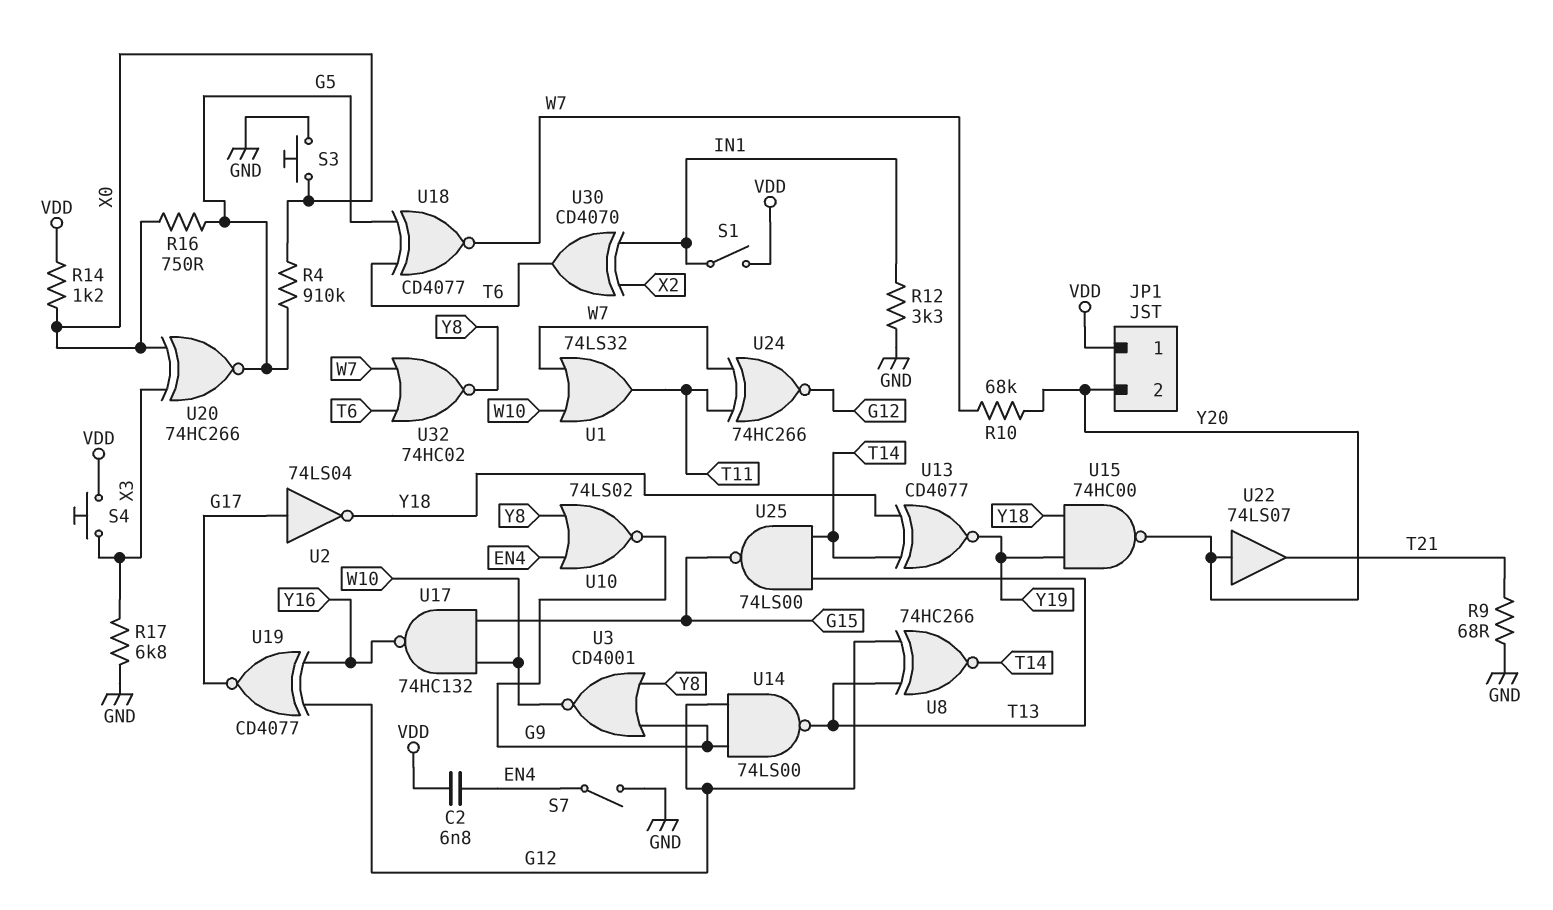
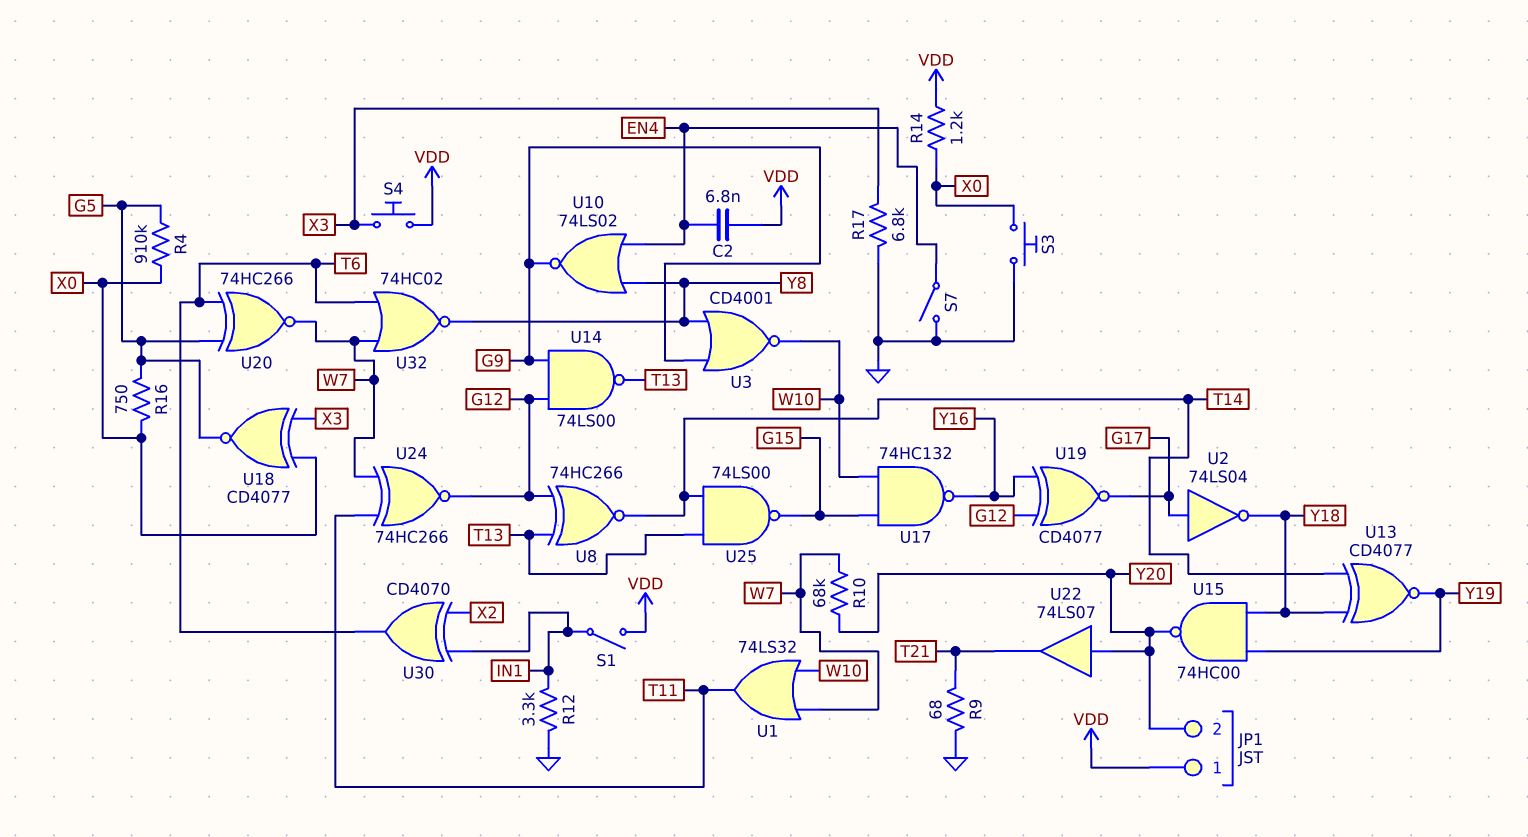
U18: XNOR CD4077 (in G5, in T6, out W7) -> XNOR CD4077 (in X0, in X3, out G5)
U20: XNOR 74HC266 (in X0, in X3, out G5) -> XNOR 74HC266 (in G5, in T6, out W7)

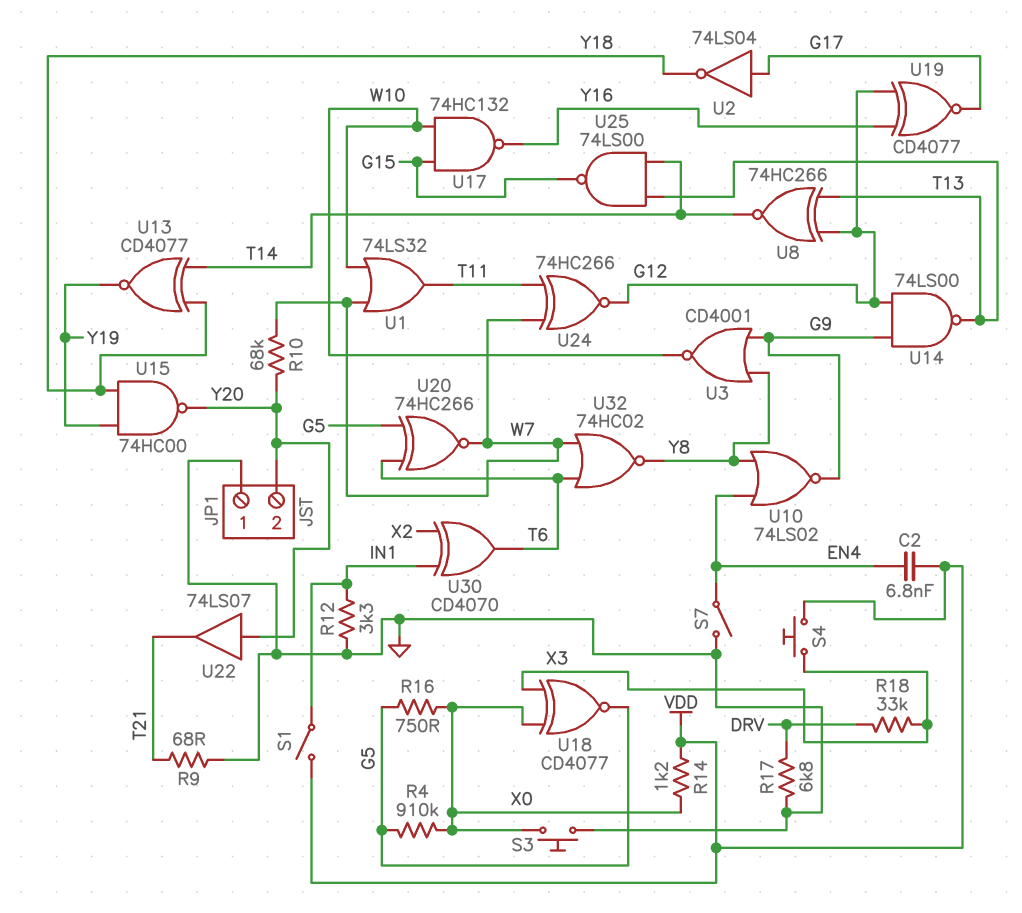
JP1 pin 1: VDD -> GND
R17: 6.8k (GND, X3) -> 6.8k (DRV, GND)
R18: none -> 33k (DRV, X3)

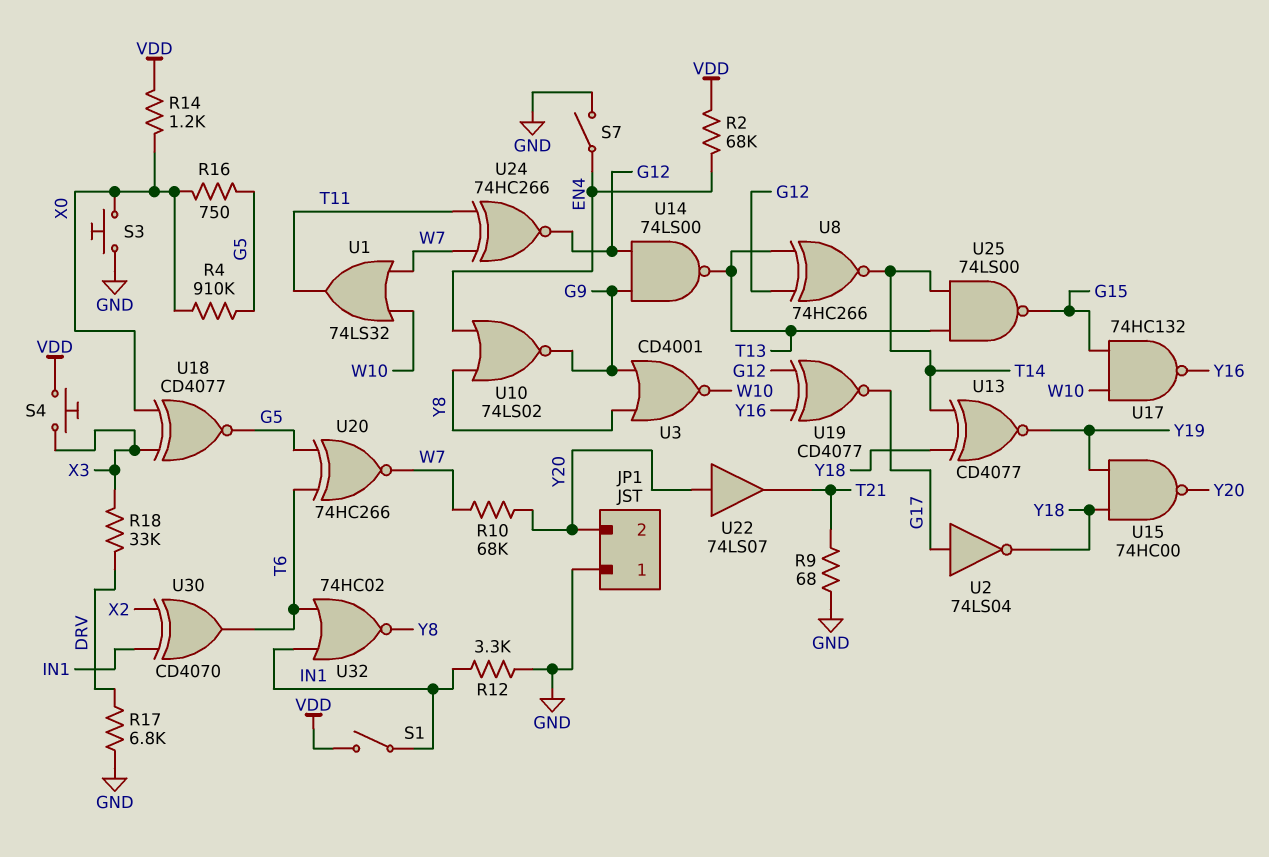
C2: 6.8nF (EN4, VDD) -> none
R2: none -> 68k (EN4, VDD)
U32: NOR 74HC02 (in T6, in W7, out Y8) -> NOR 74HC02 (in IN1, in T6, out Y8)

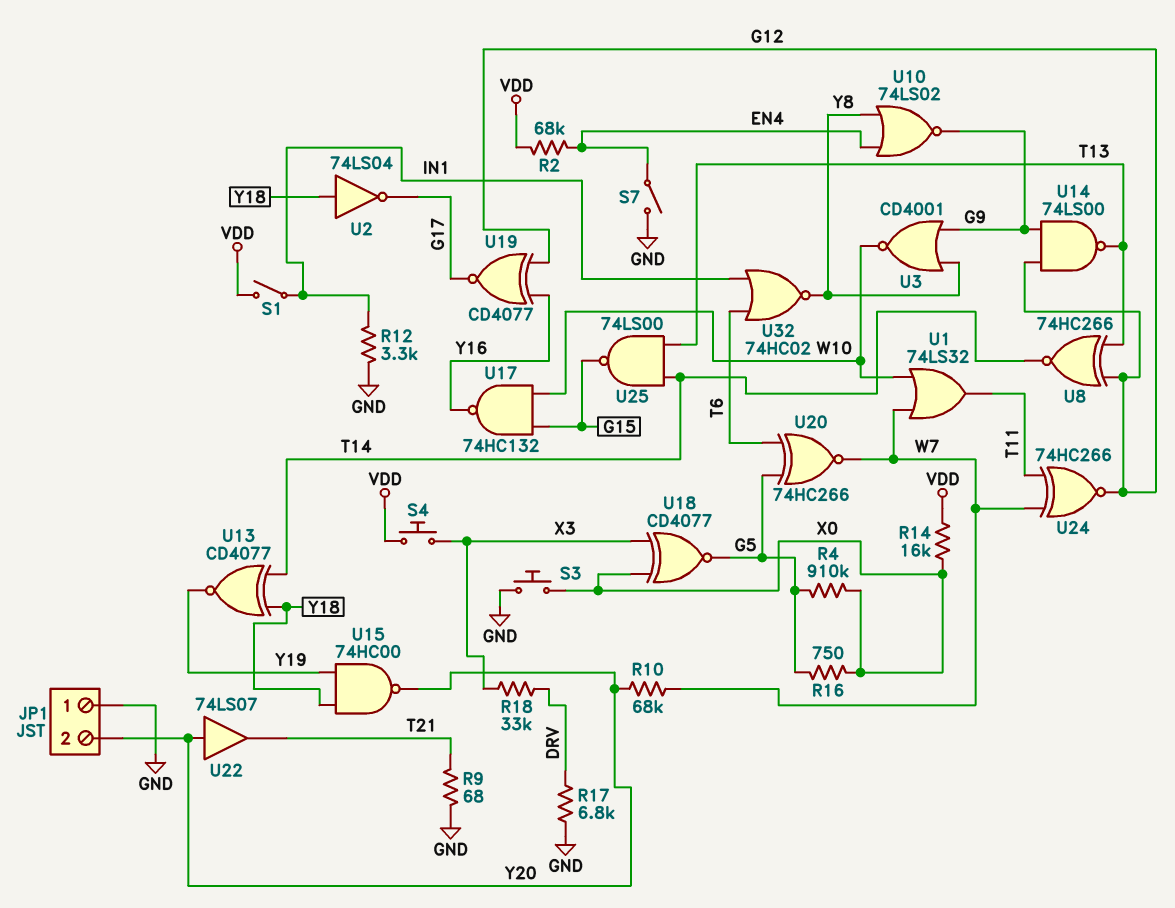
R14: 1.2k (VDD, X0) -> 16k (VDD, X0)
U2: NOT 74LS04 (in G17, out Y18) -> NOT 74LS04 (in Y18, out G17)
U30: XOR CD4070 (in IN1, in X2, out T6) -> none

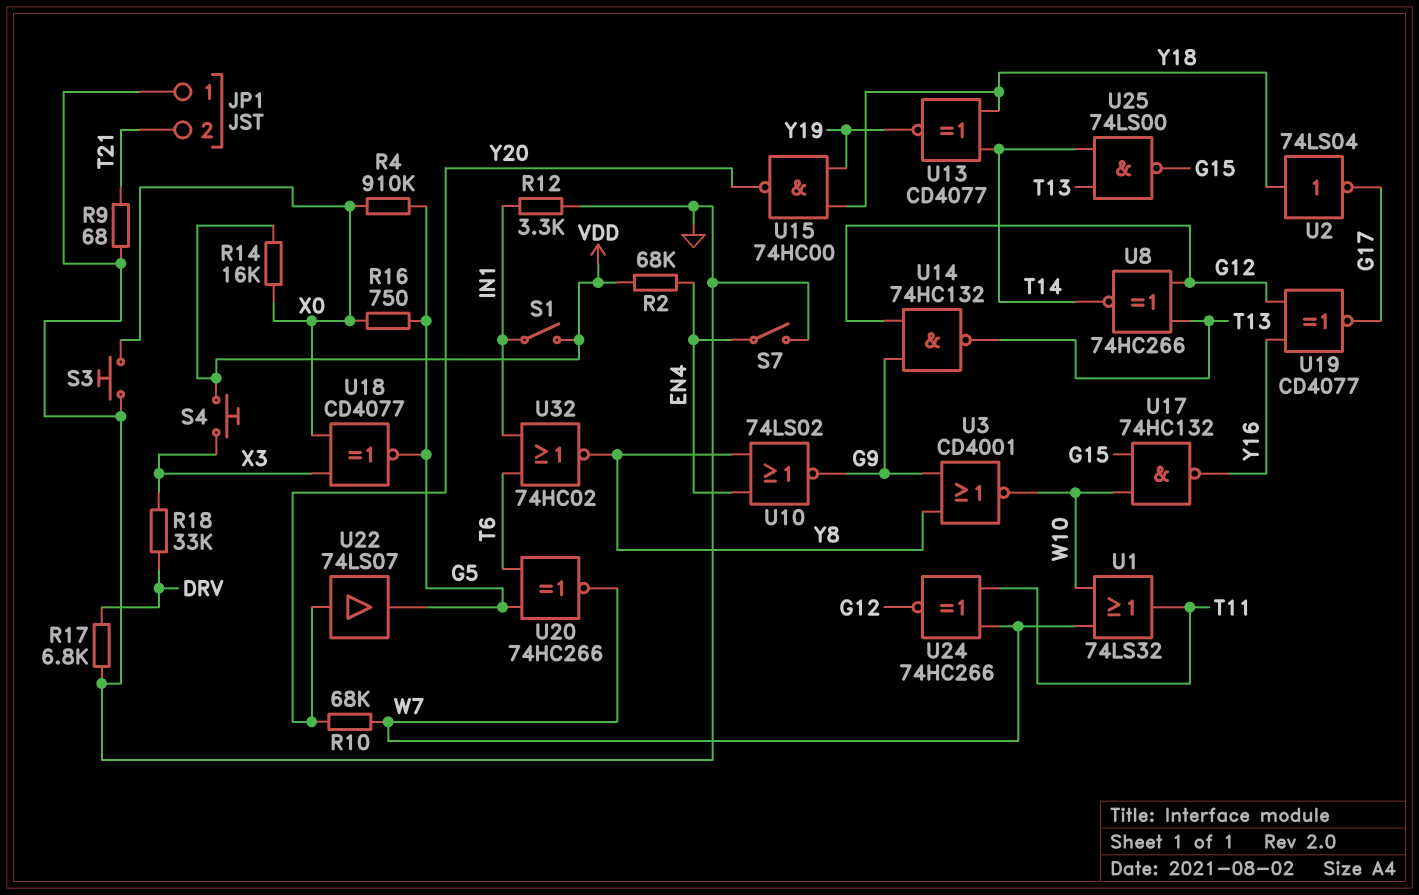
JP1 pin 2: Y20 -> T21
U14: NAND 74LS00 (in G9, in G12, out T13) -> NAND 74HC132 (in G9, in G12, out T13)
U22: buffer 74LS07 (in Y20, out T21) -> buffer 74LS07 (in Y20, out G5)

